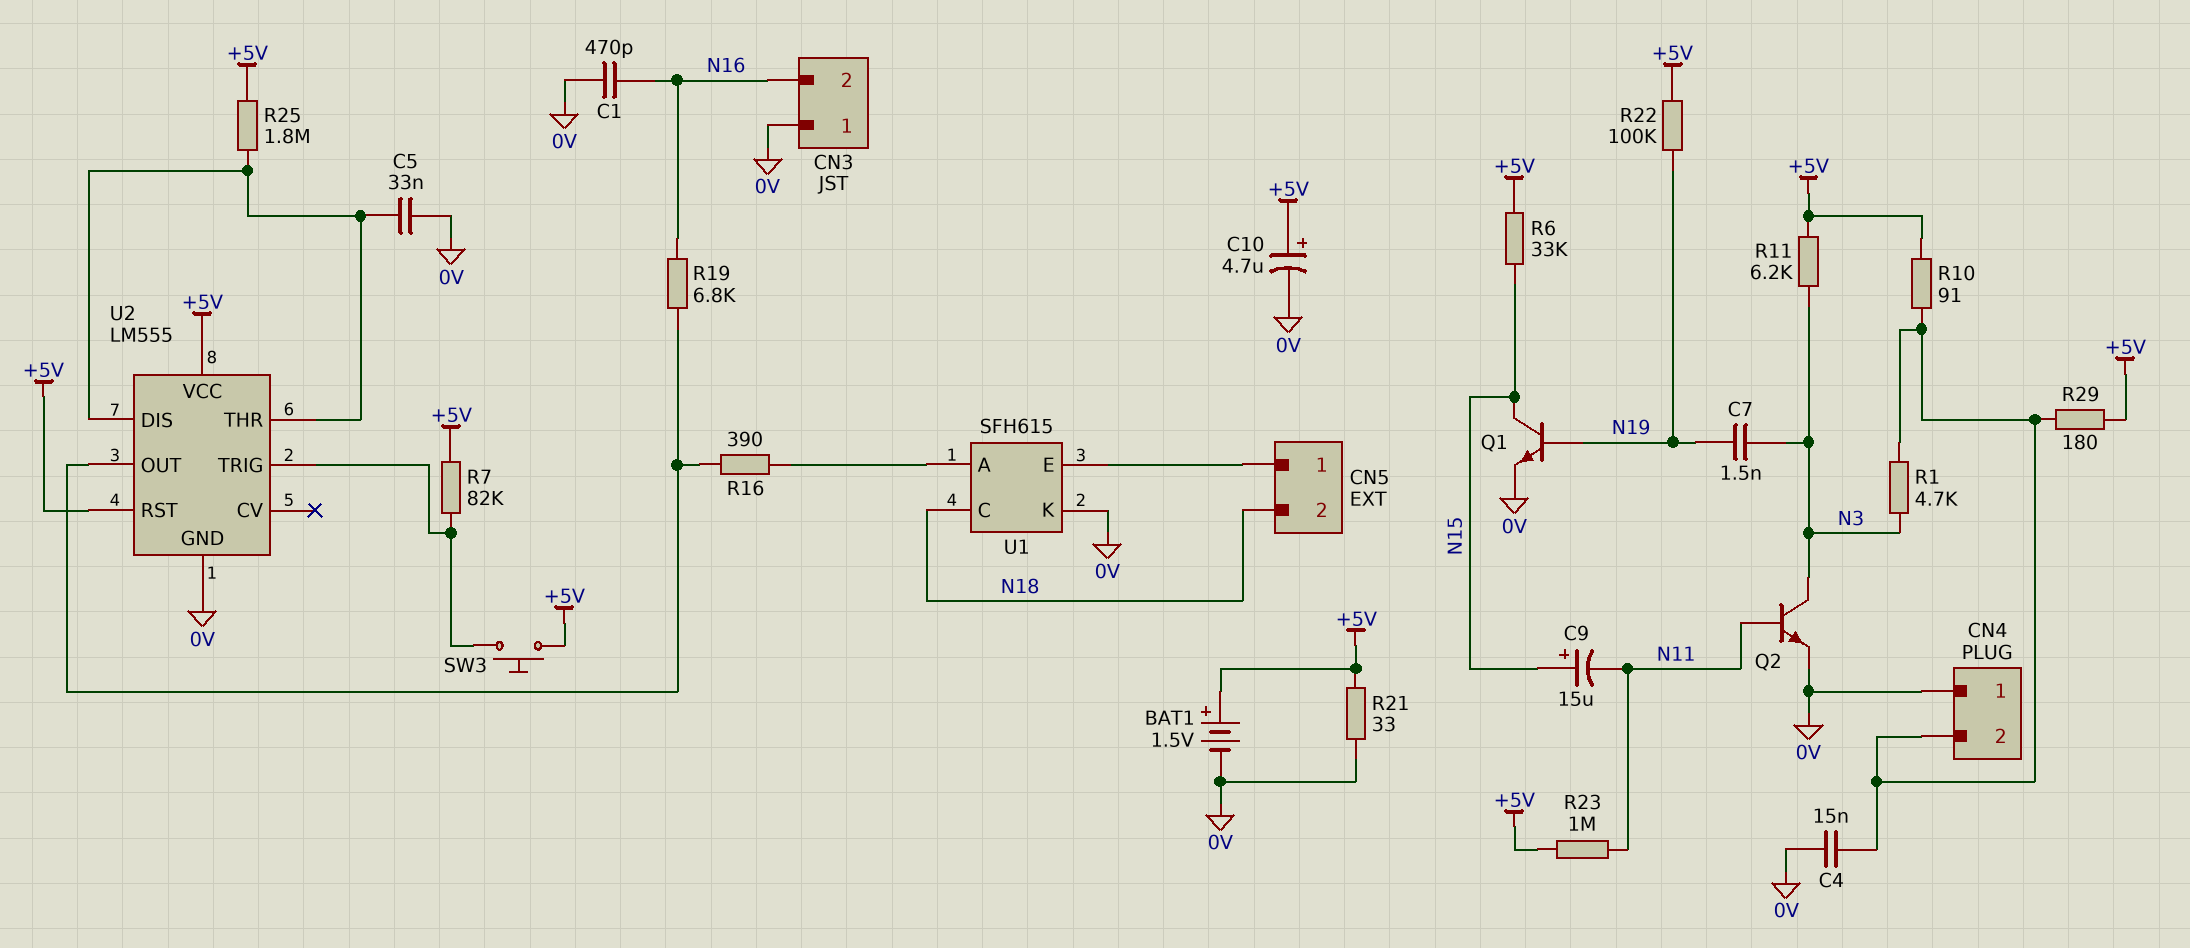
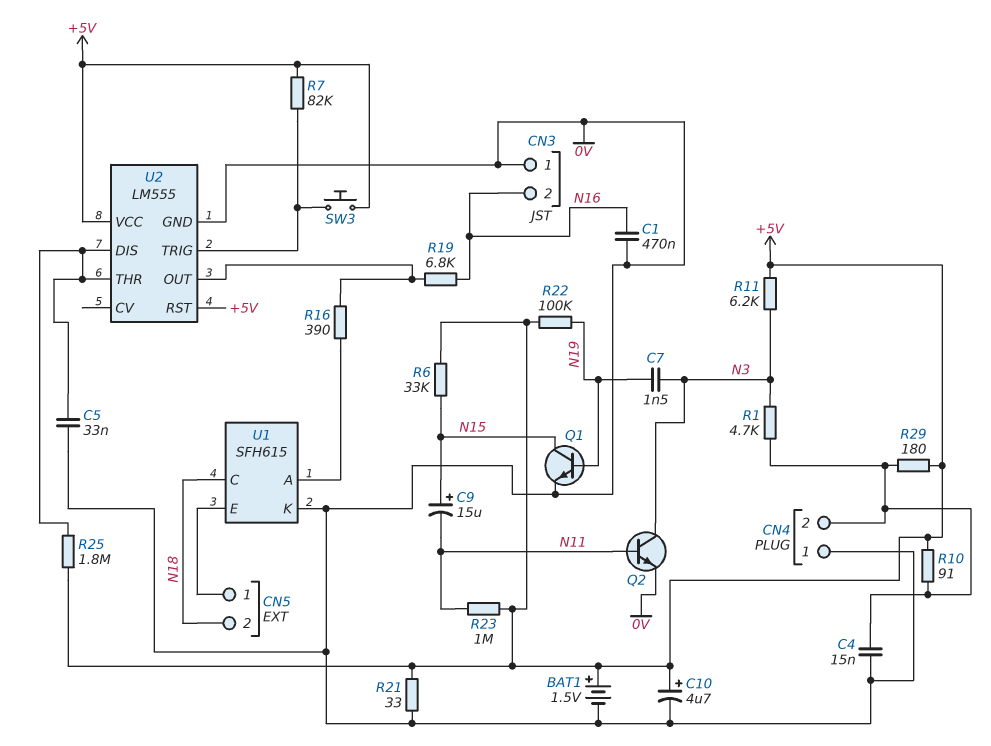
C1: 470pF (0V, N16) -> 470nF (0V, N16)

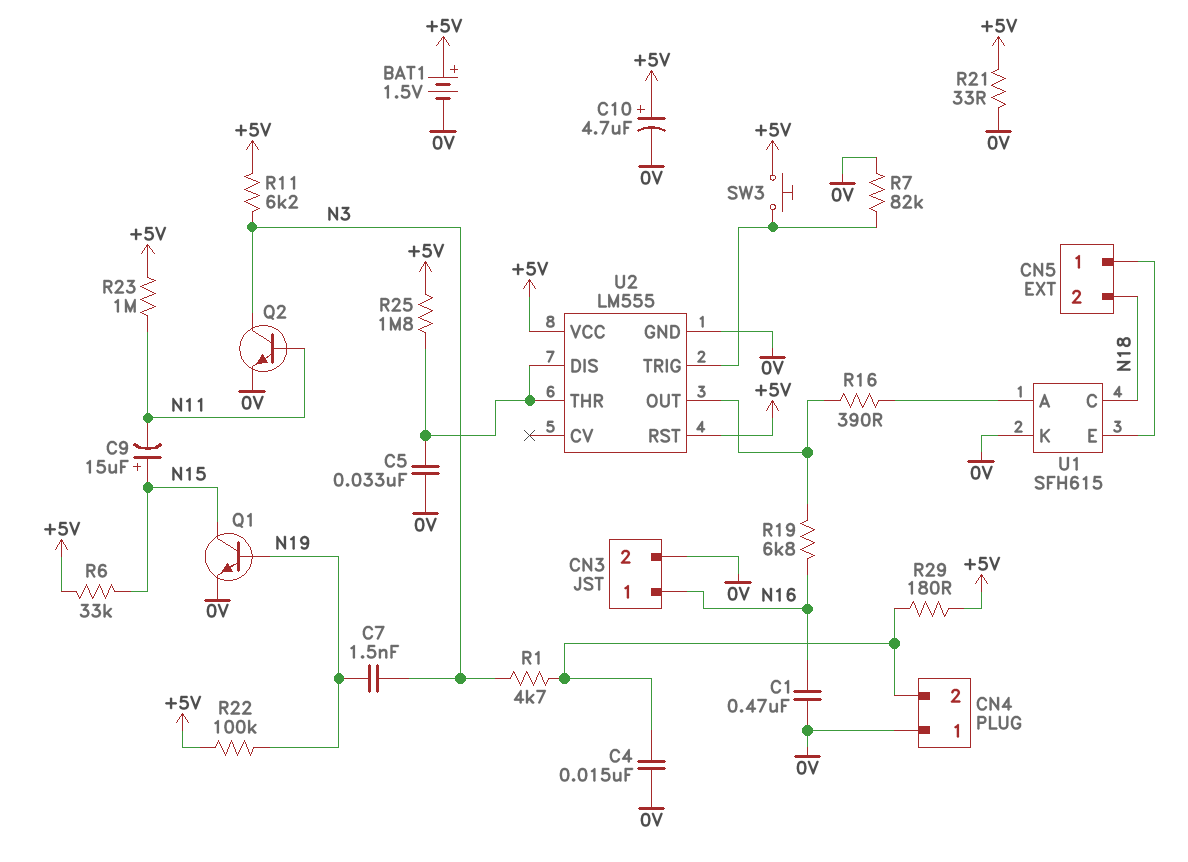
CN3 pin 1: 0V -> N16
CN3 pin 2: N16 -> 0V
R7: 82k (+5V, U2/TRIG) -> 82k (0V, U2/TRIG)
R10: 91 (+5V, CN4/2) -> none

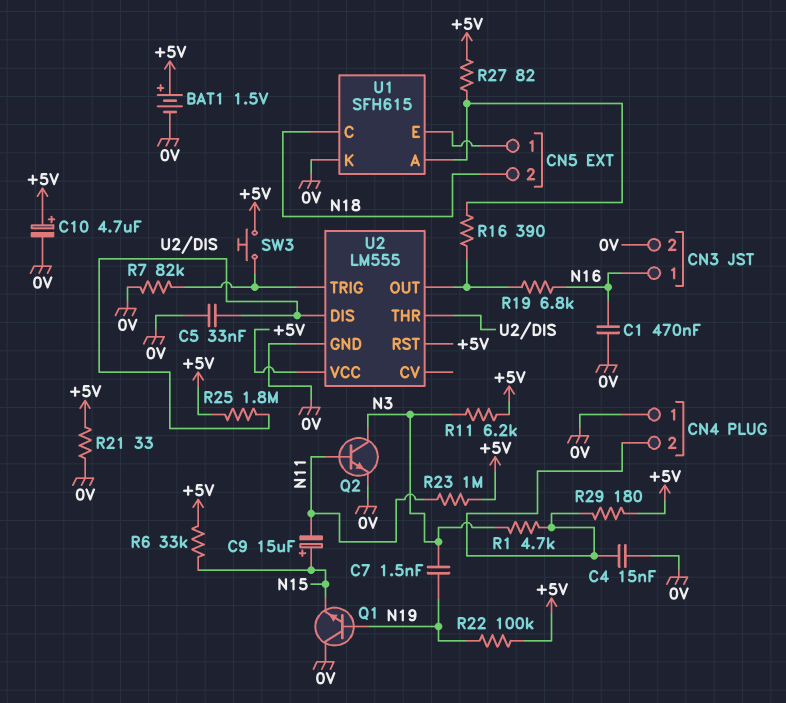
Q1: NPN (B N19, C N15, E 0V) -> NPN (B N19, C 0V, E N15)
R27: none -> 82 (+5V, U1/A)

